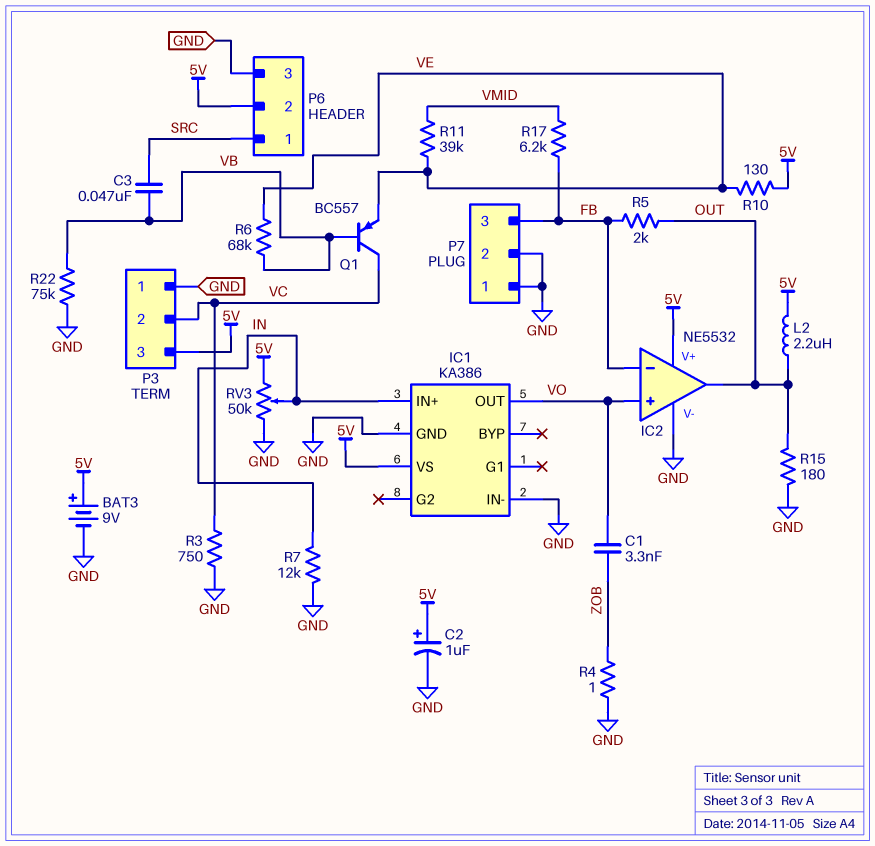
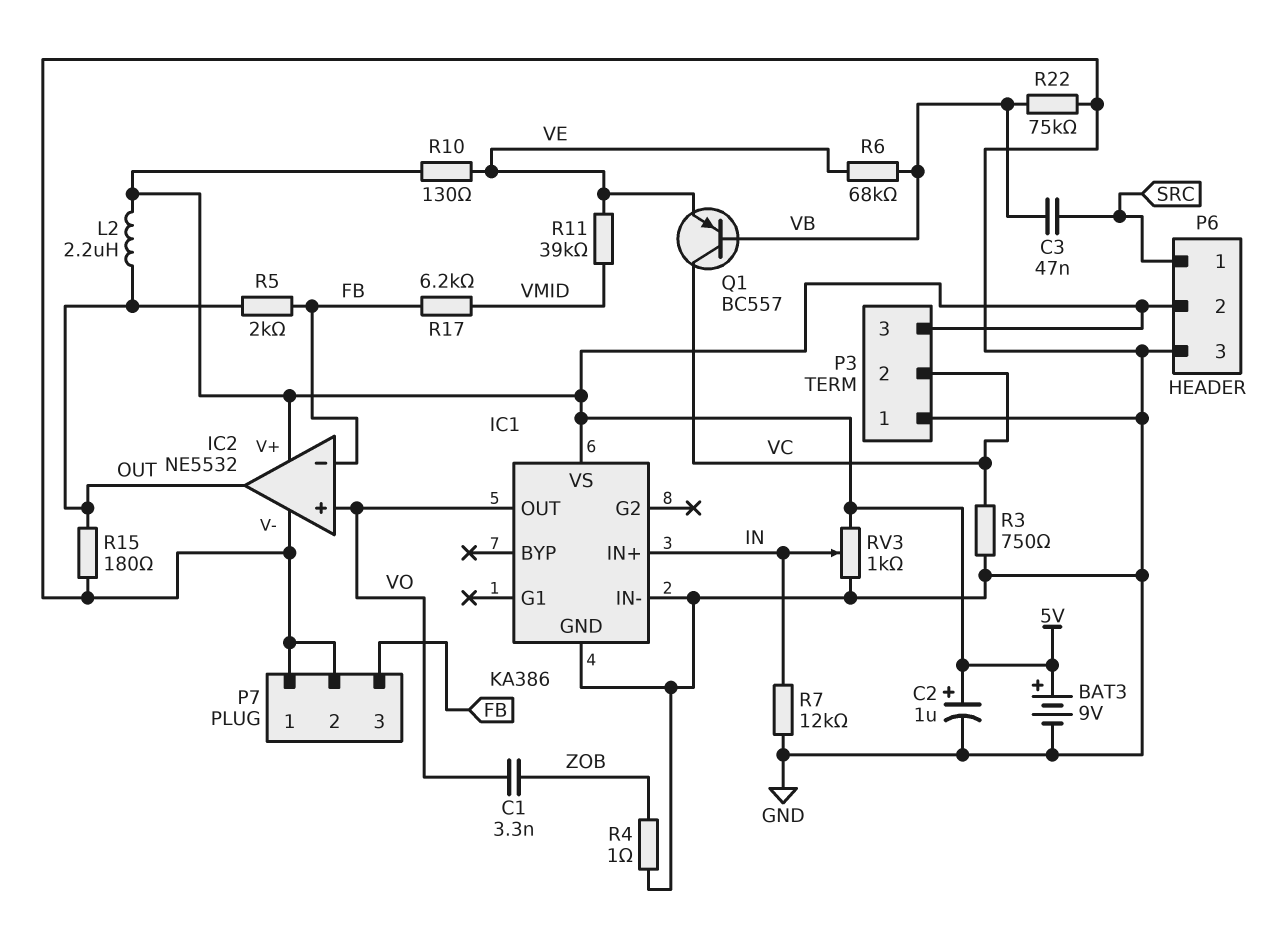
RV3: 50k (5V, GND, wiper IN) -> 1k (5V, GND, wiper IN)

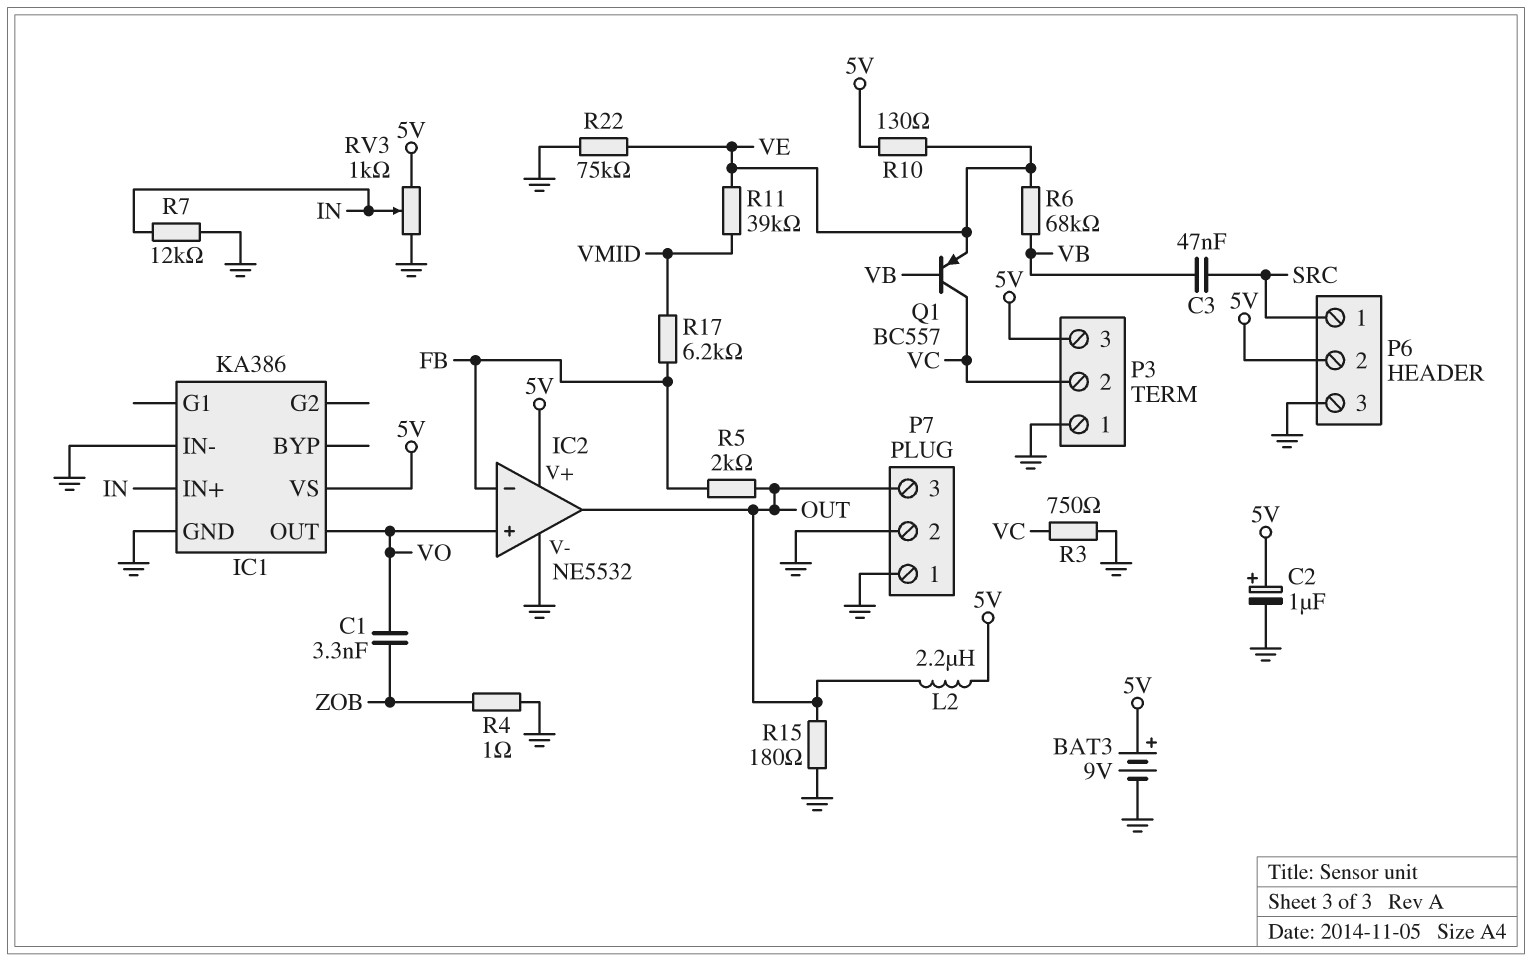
P7 pin 3: FB -> OUT
R22: 75k (GND, VB) -> 75k (GND, VE)

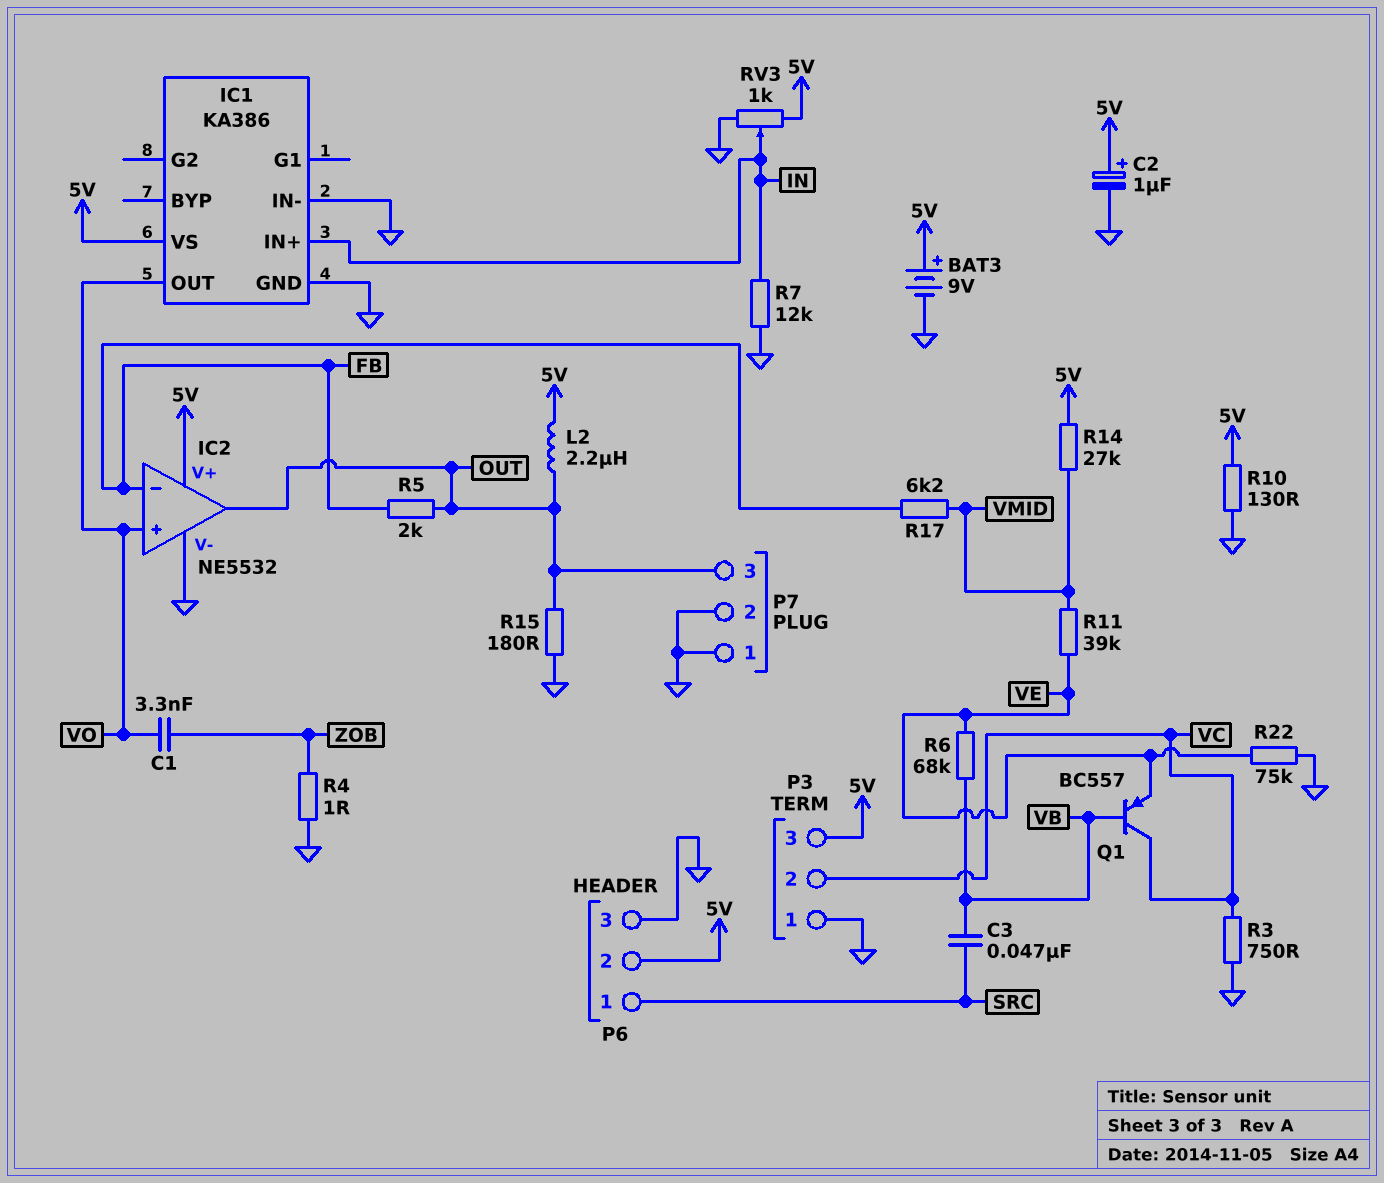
R10: 130 (5V, VE) -> 130 (5V, GND)
R14: none -> 27k (5V, VMID)

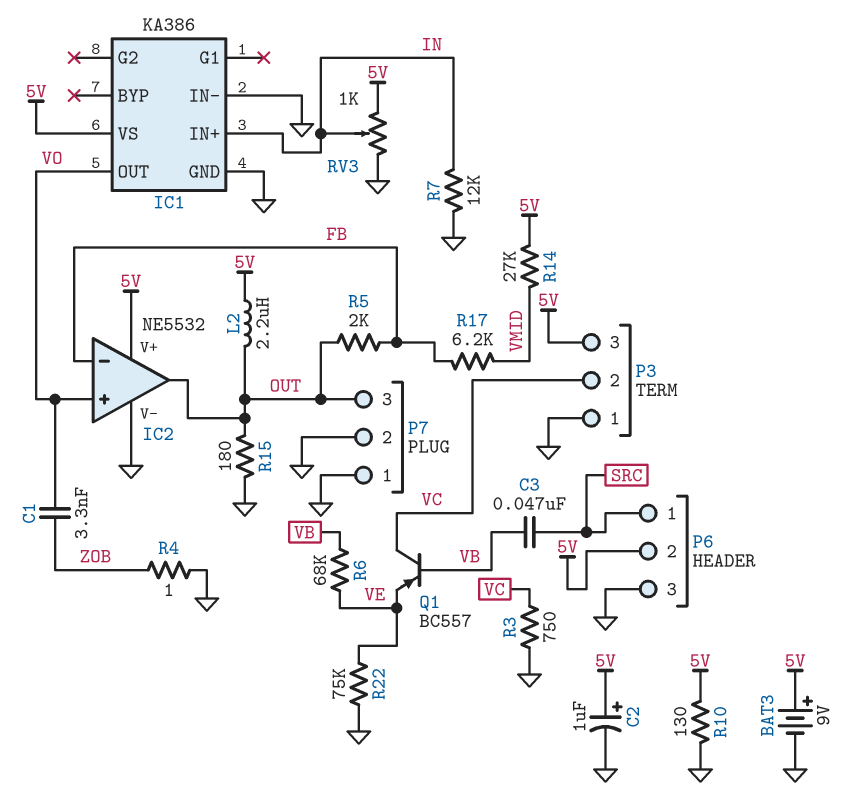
R11: 39k (VE, VMID) -> none

